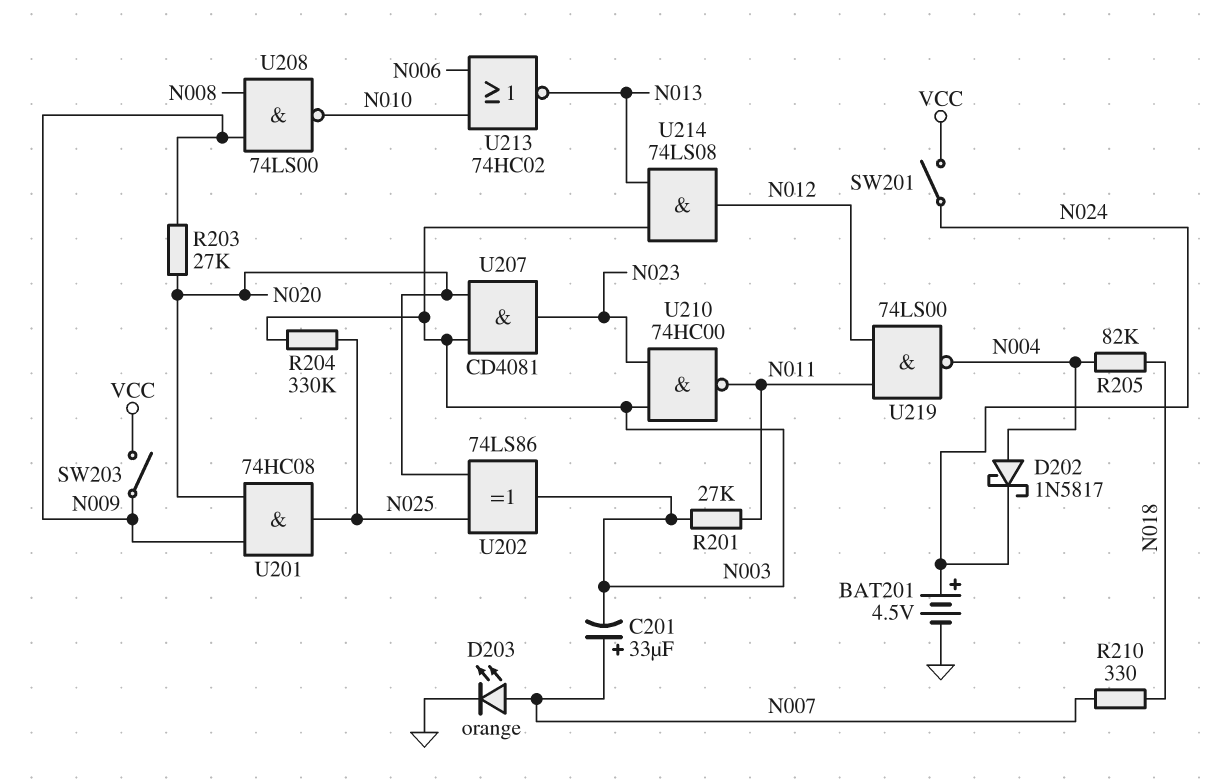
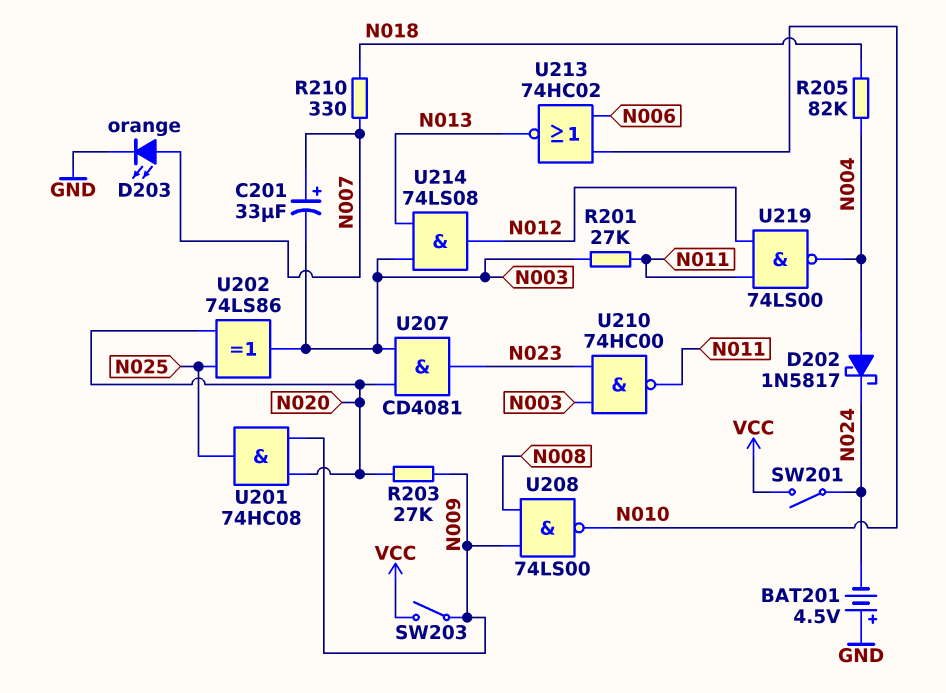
BAT201: 4.5V (plus N024, minus GND) -> 4.5V (plus GND, minus N024)
R204: 330k (N003, N025) -> none

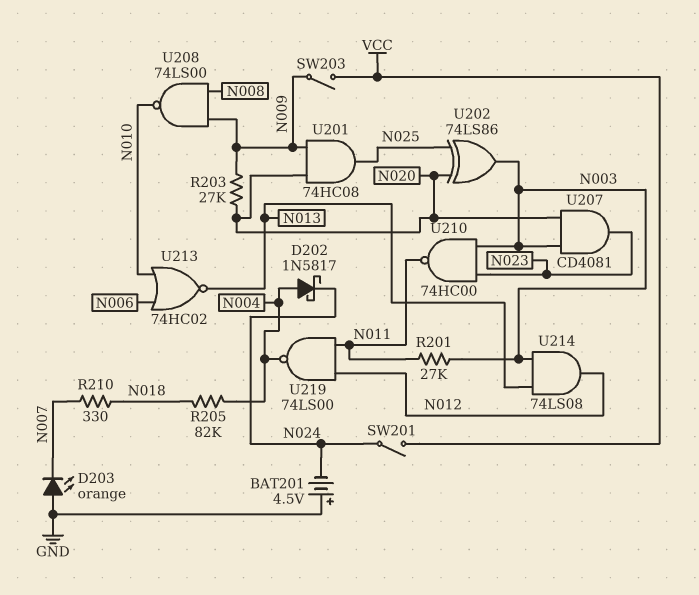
C201: 33uF (plus N007, minus N003) -> none
D203: LED orange (A N007, K GND) -> LED orange (A GND, K N007)

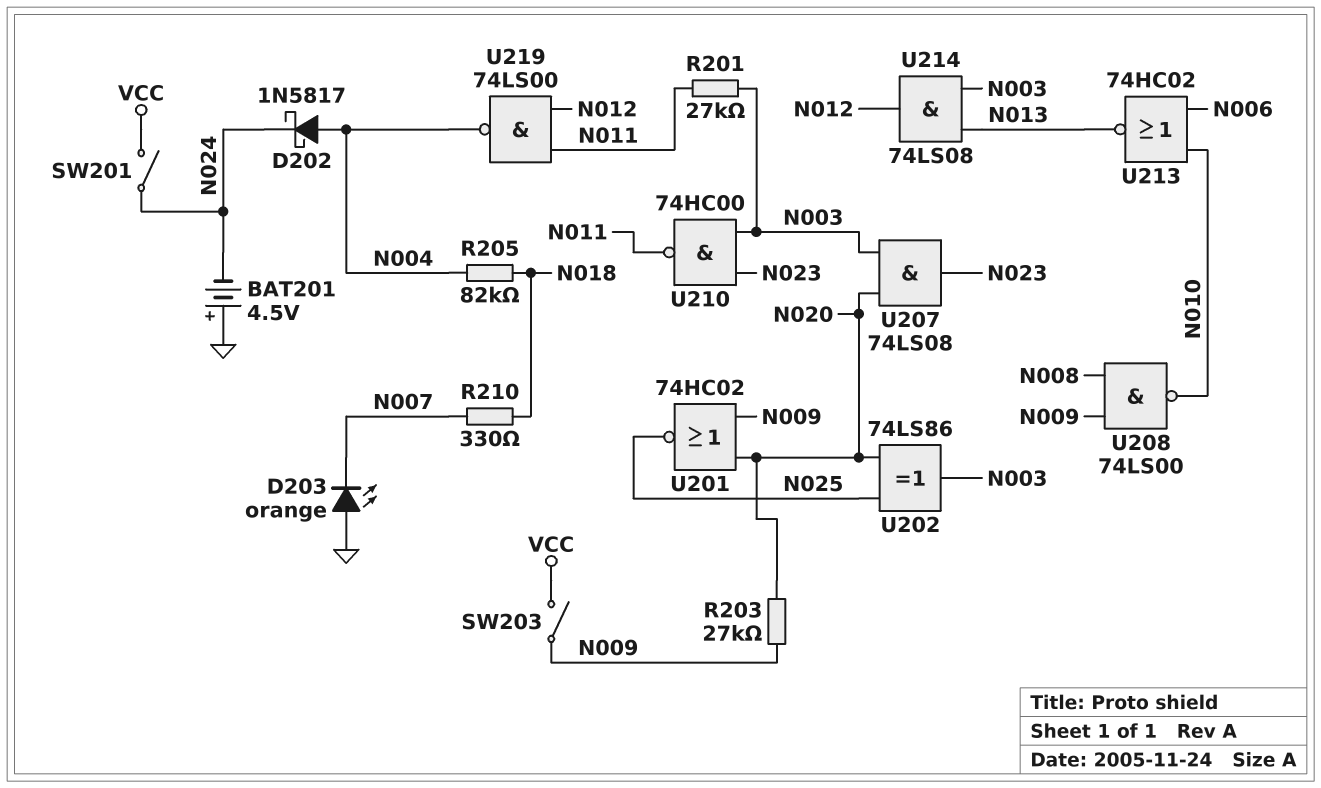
U201: AND 74HC08 (in N009, in N020, out N025) -> NOR 74HC02 (in N009, in N020, out N025)
U207: AND CD4081 (in N003, in N020, out N023) -> AND 74LS08 (in N003, in N020, out N023)

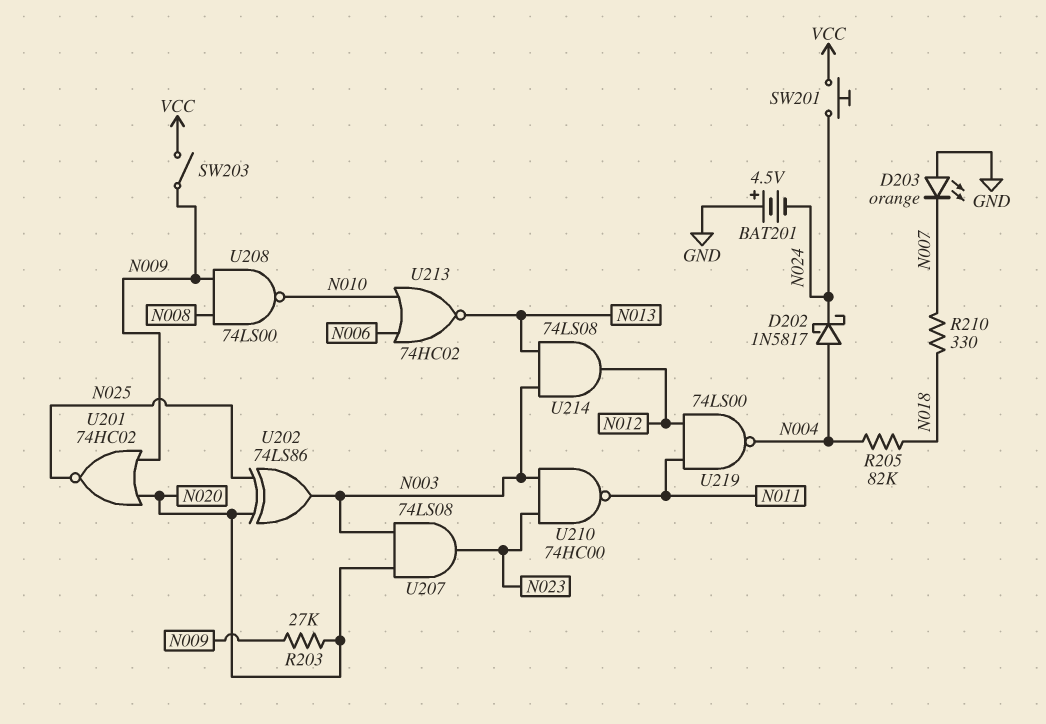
R201: 27k (N003, N011) -> none
SW201: switch (N024, VCC) -> button (N024, VCC)

